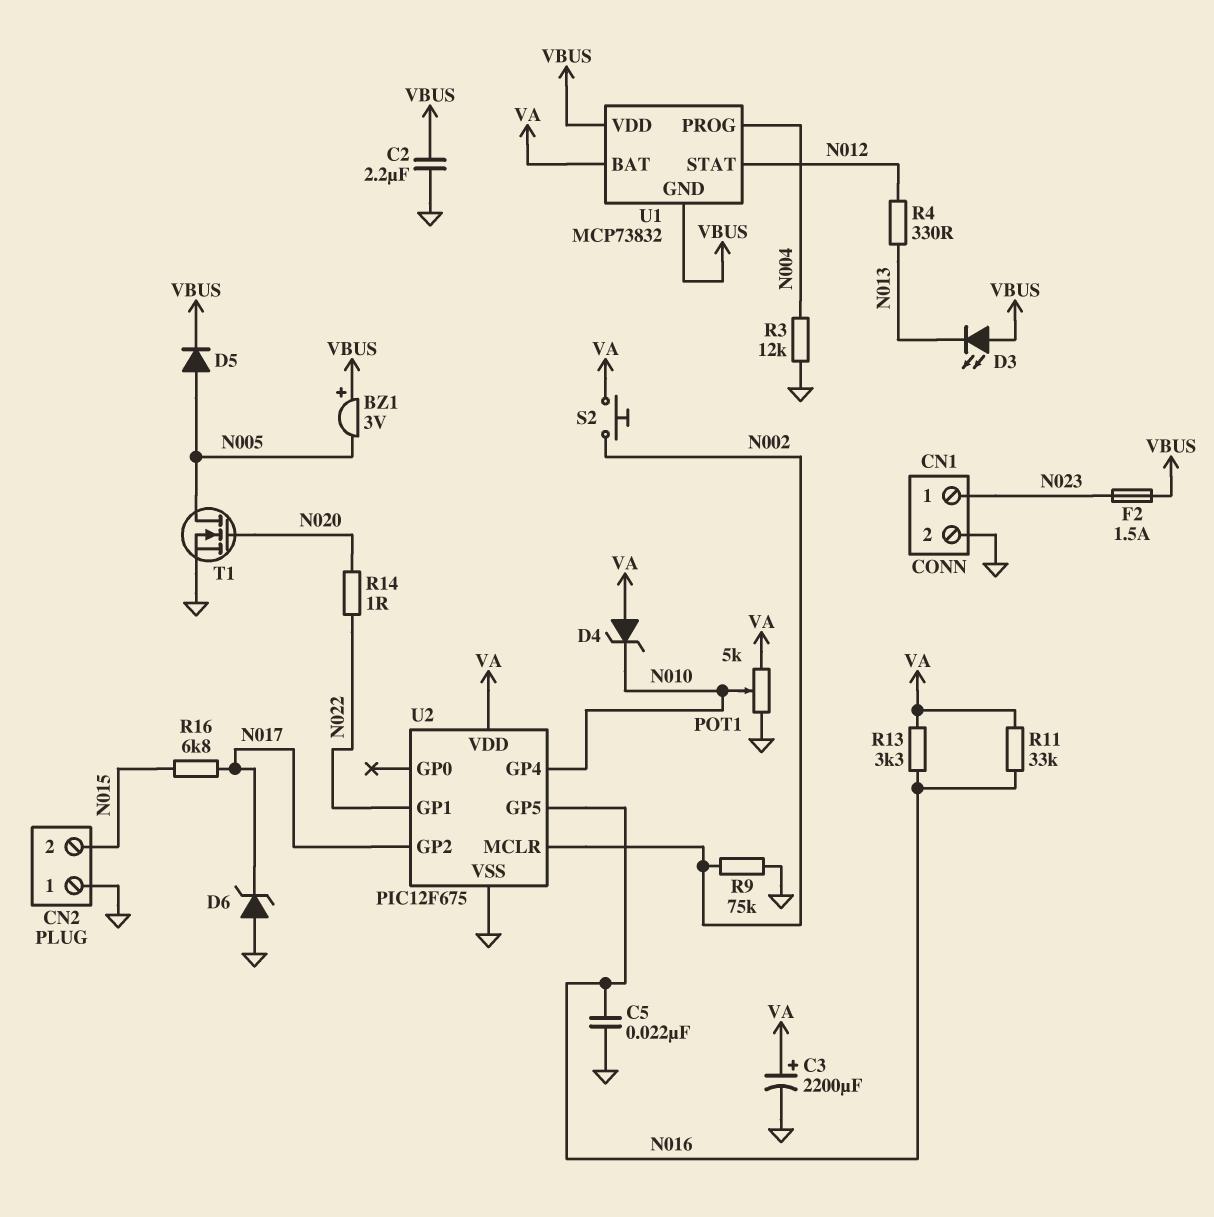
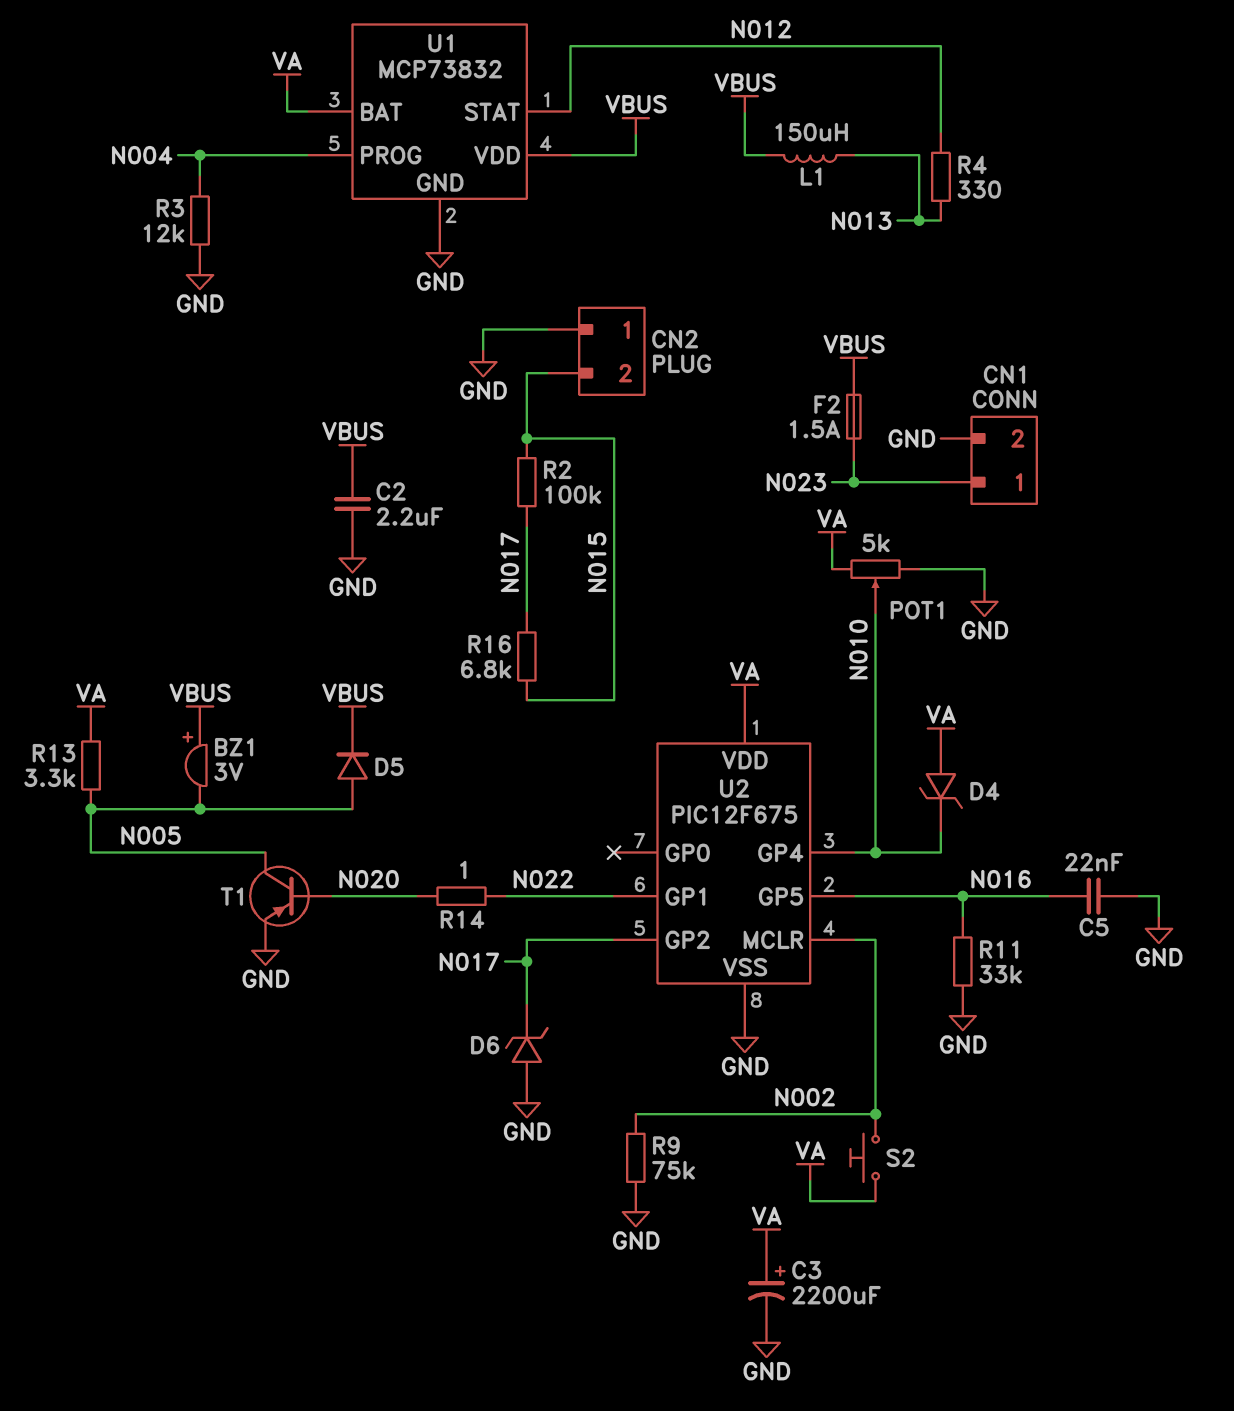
D3: LED (A VBUS, K N013) -> none
L1: none -> 150uH (N013, VBUS)
R2: none -> 100k (N015, N017)
R11: 33k (N016, VA) -> 33k (GND, N016)
R13: 3.3k (N016, VA) -> 3.3k (N005, VA)
T1: NMOS (G N020, D N005, S GND) -> PNP (B N020, C N005, E GND)
U1 pin GND: VBUS -> GND

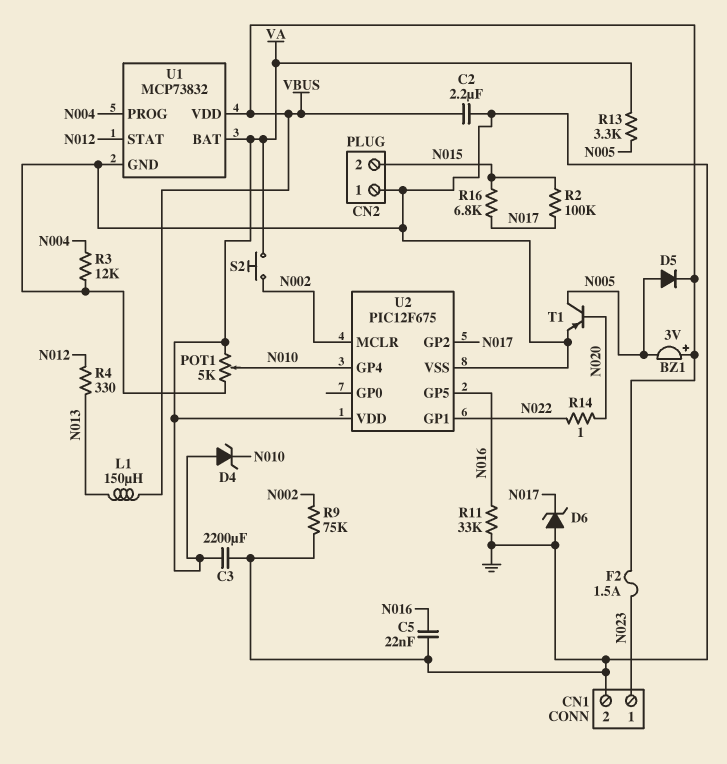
C3: 2200uF (plus VA, minus GND) -> 2200uF (GND, VA)

